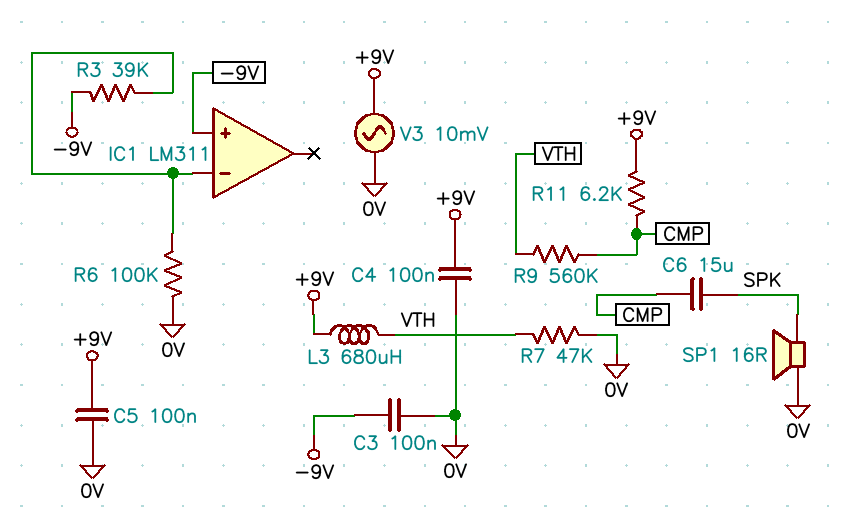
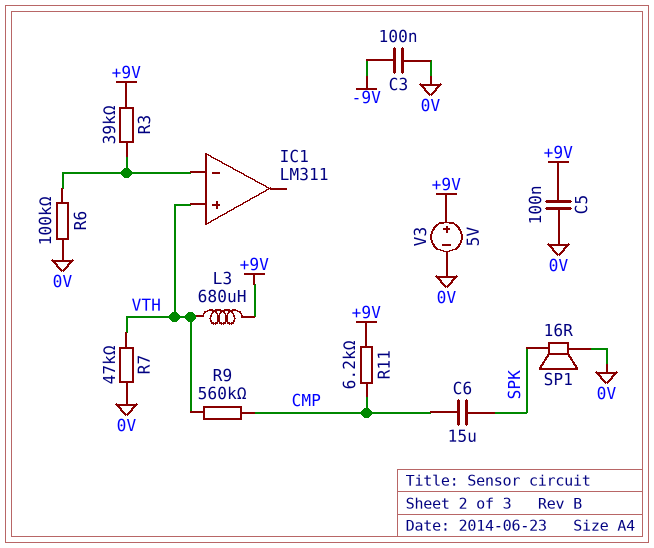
C4: 100nF (+9V, 0V) -> none
IC1 pin in+: -9V -> VTH
R3: 39k (-9V, IC1/in-) -> 39k (+9V, IC1/in-)
V3: AC 10mV (+9V, 0V) -> 5V (plus +9V, minus 0V)

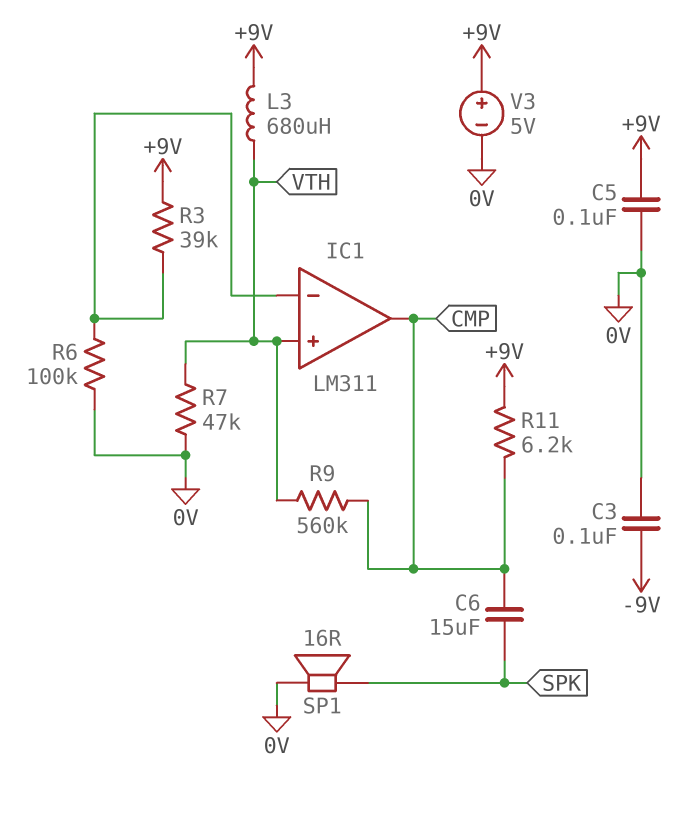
IC1 pin out: none -> CMP

